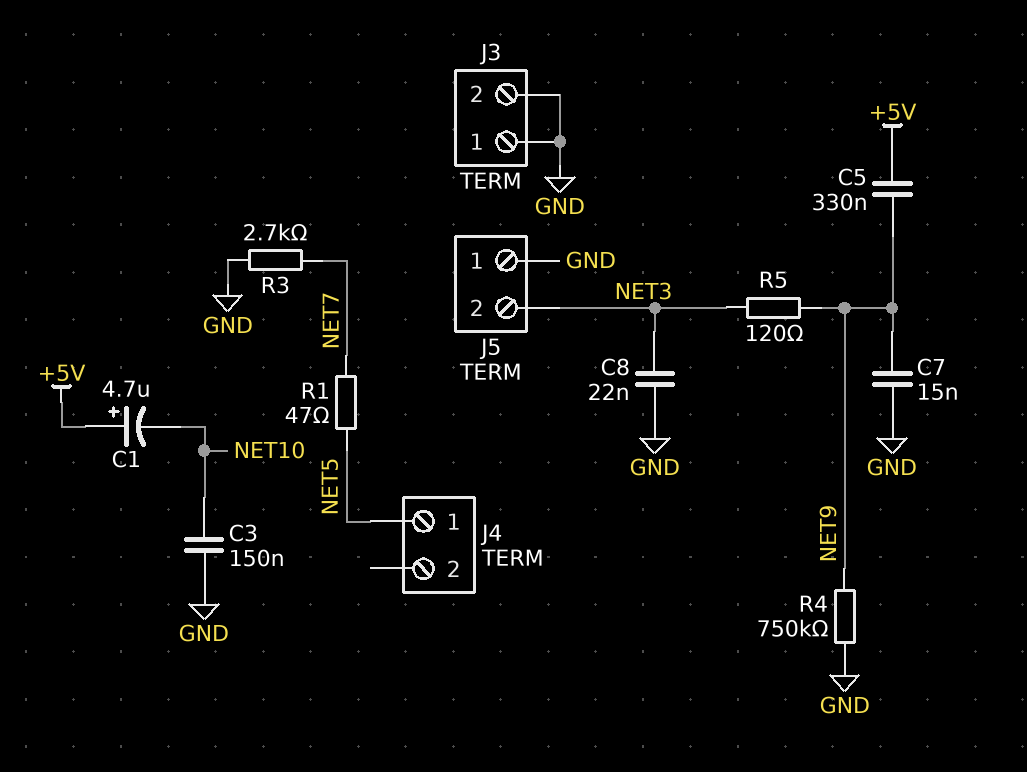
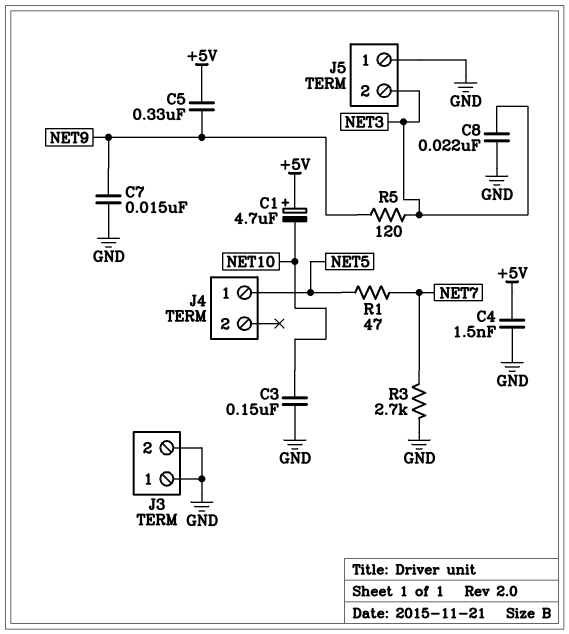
C4: none -> 1.5nF (+5V, GND)
R4: 750k (GND, NET9) -> none

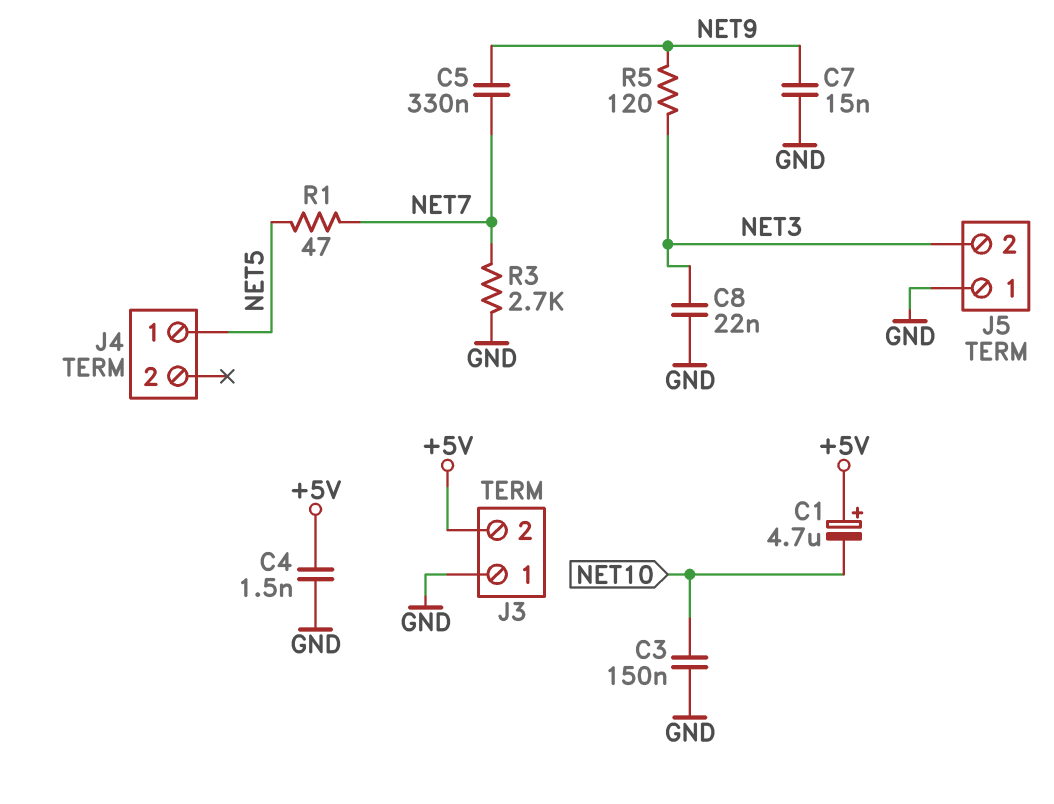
C5: 330nF (+5V, NET9) -> 330nF (NET7, NET9)
J3 pin 2: GND -> +5V

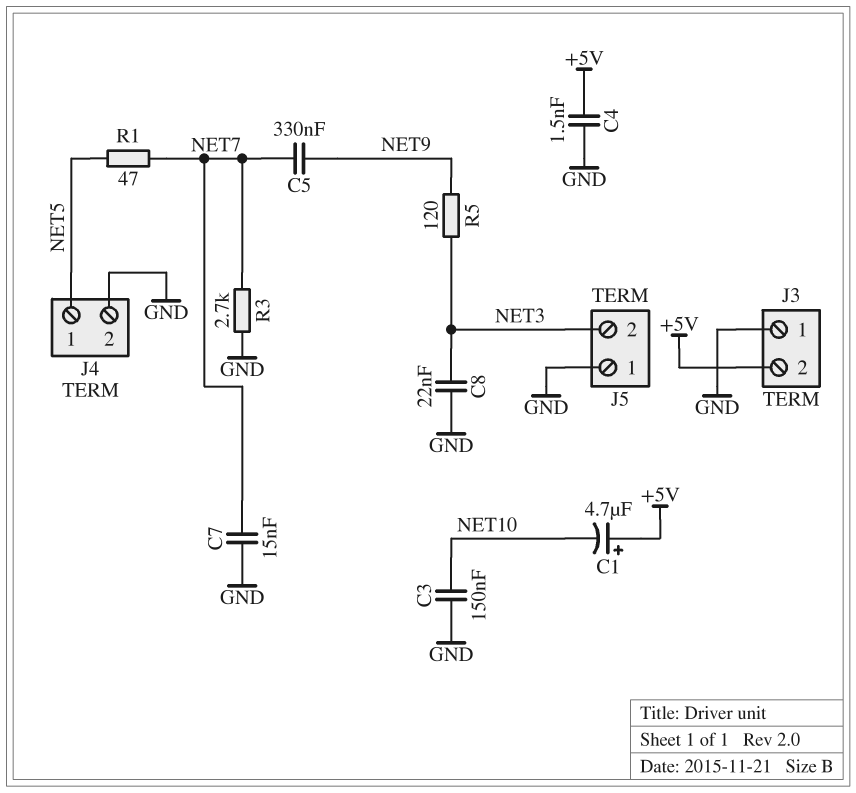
C7: 15nF (GND, NET9) -> 15nF (GND, NET7)
J4 pin 2: none -> GND

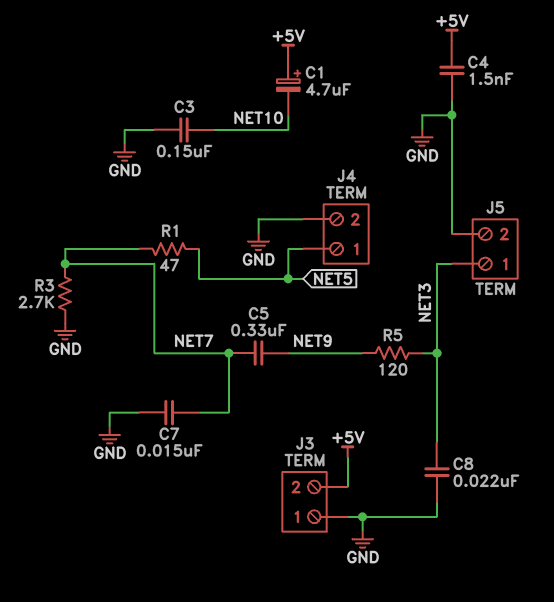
J5 pin 1: GND -> NET3
J5 pin 2: NET3 -> GND

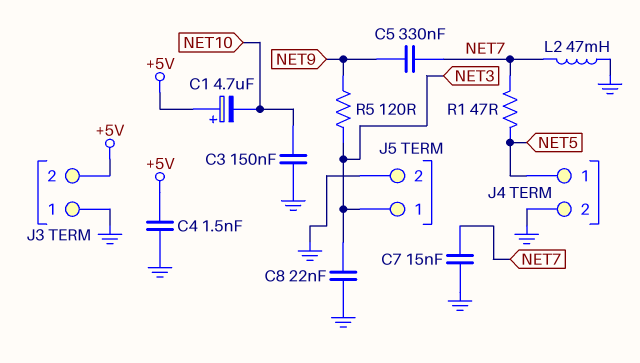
L2: none -> 47mH (GND, NET7)
R3: 2.7k (GND, NET7) -> none

